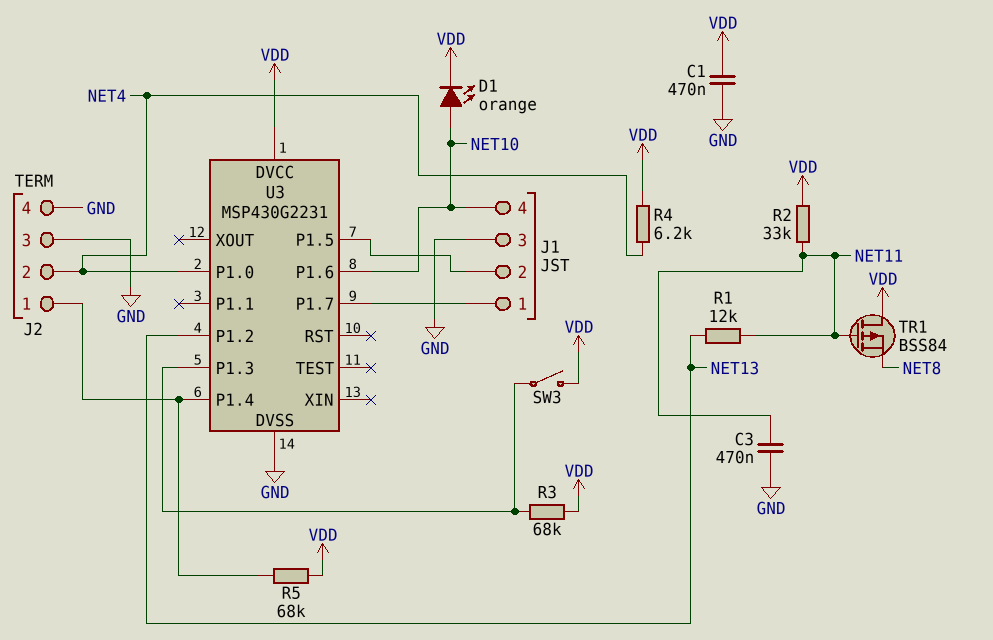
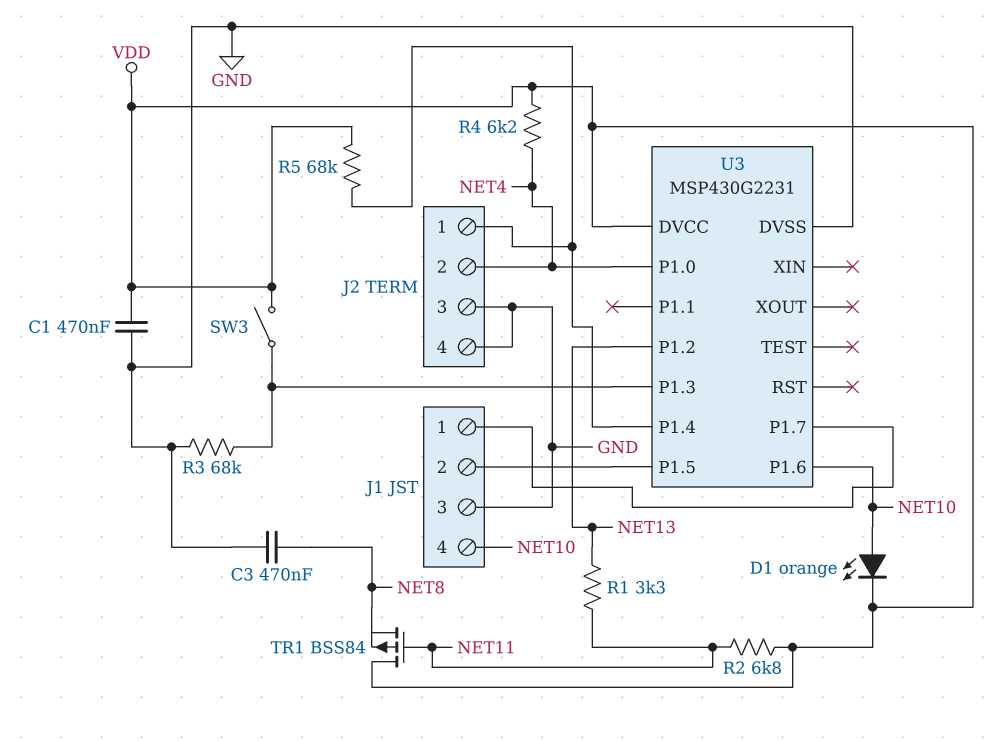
C3: 470nF (GND, NET11) -> 470nF (GND, NET8)
R1: 12k (NET11, NET13) -> 3.3k (NET11, NET13)
R2: 33k (NET11, VDD) -> 6.8k (NET11, VDD)
R3: 68k (U3/P1.3, VDD) -> 68k (GND, U3/P1.3)

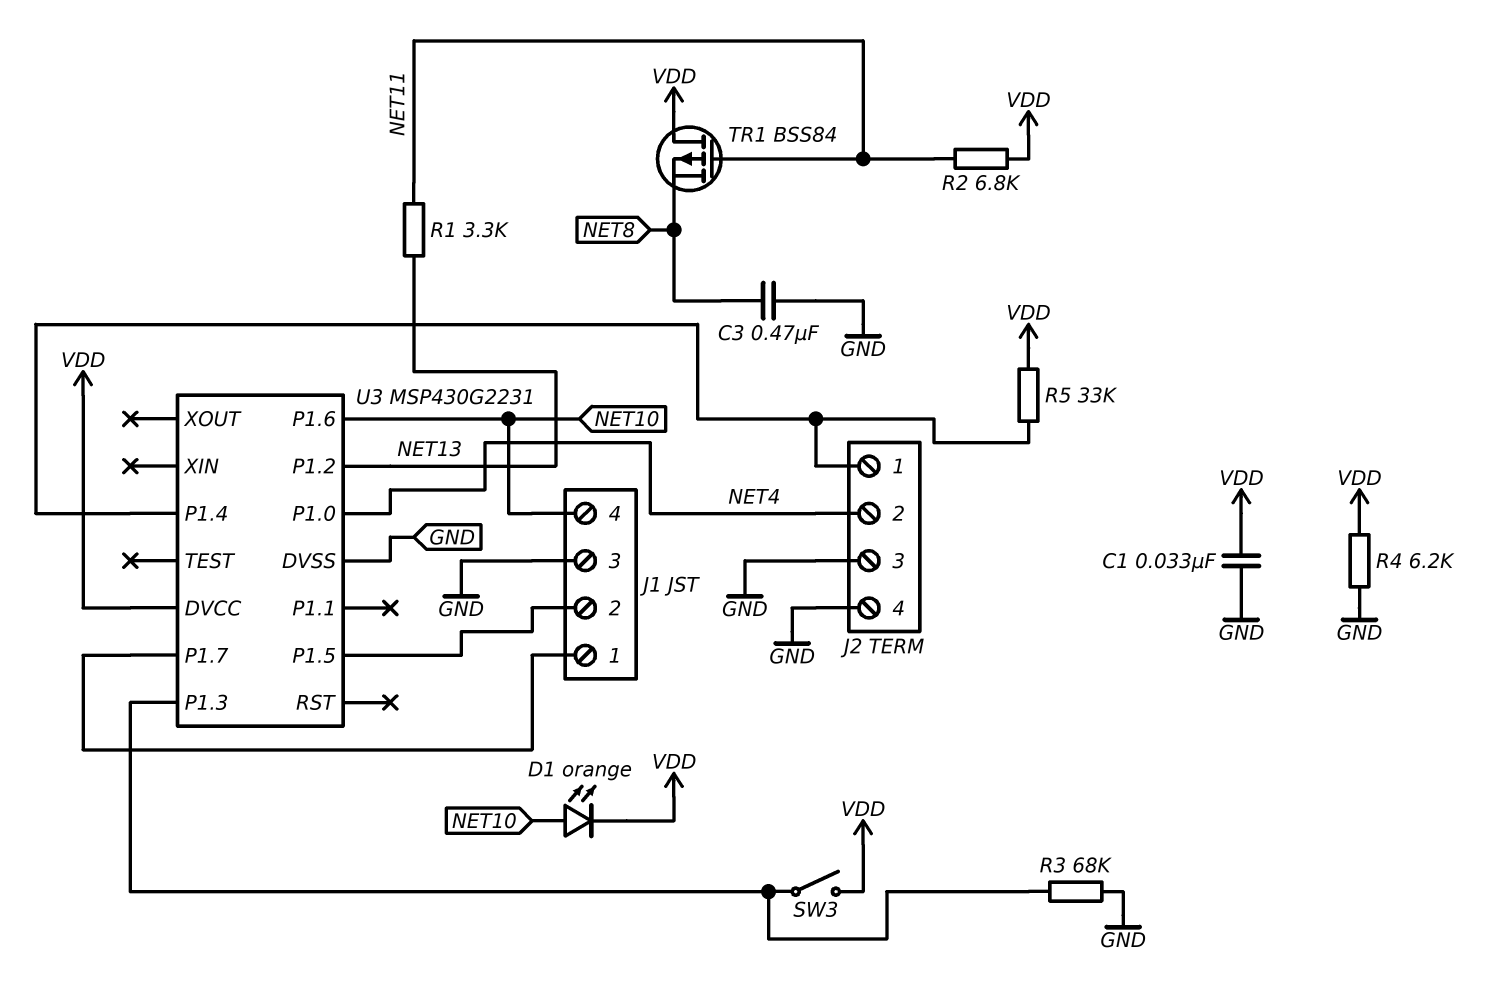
C1: 470nF (GND, VDD) -> 33nF (GND, VDD)
R4: 6.2k (NET4, VDD) -> 6.2k (GND, VDD)
R5: 68k (J2/1, VDD) -> 33k (J2/1, VDD)

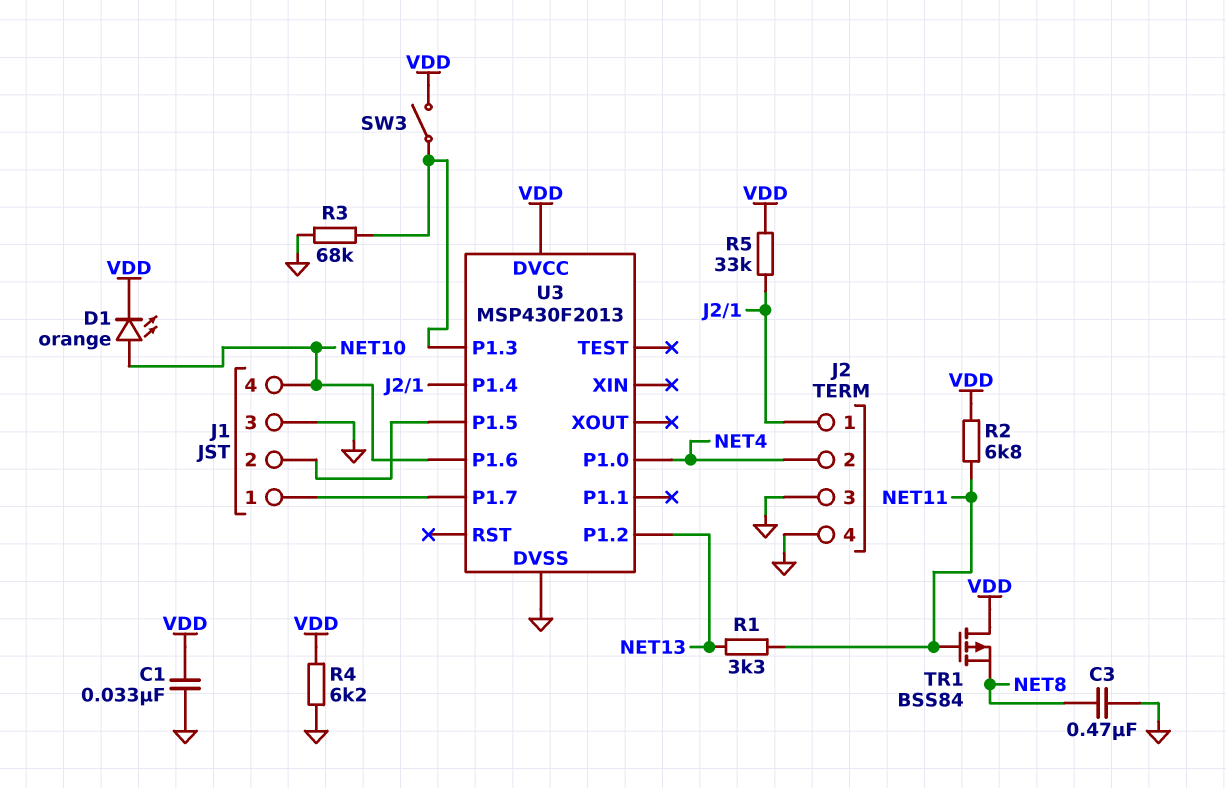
U3: MSP430G2231 -> MSP430F2013

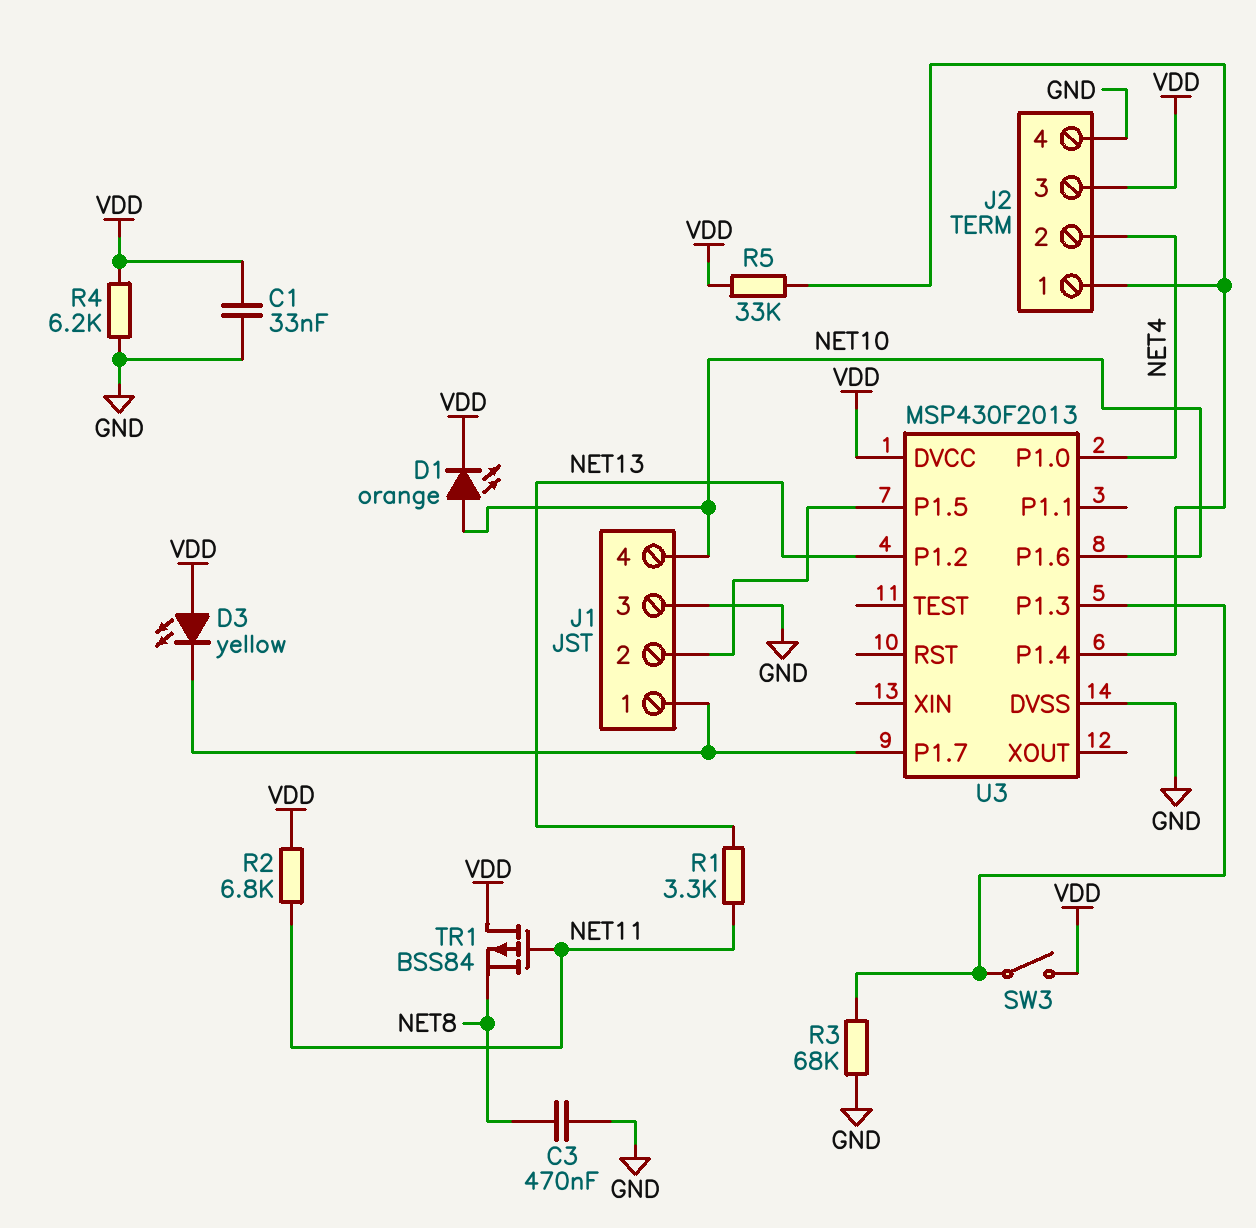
D3: none -> LED yellow (A VDD, K J1/1)
J2 pin 3: GND -> VDD

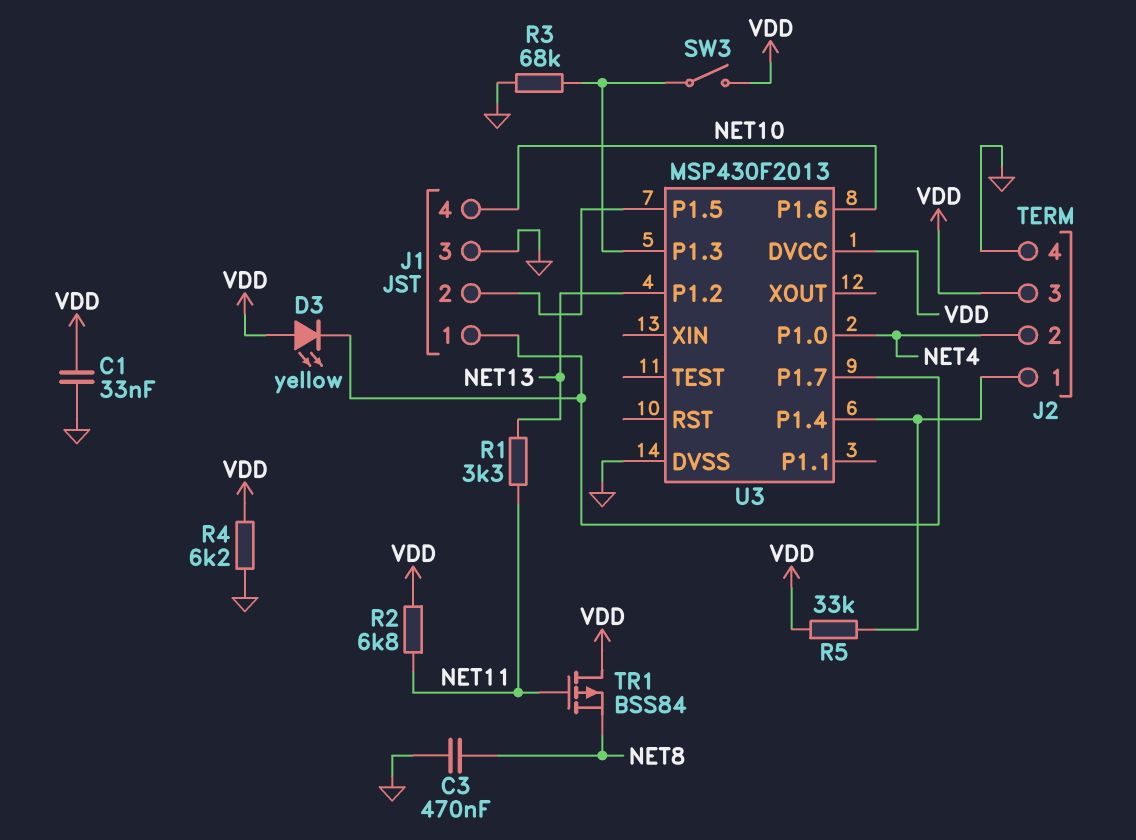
D1: LED orange (A NET10, K VDD) -> none

